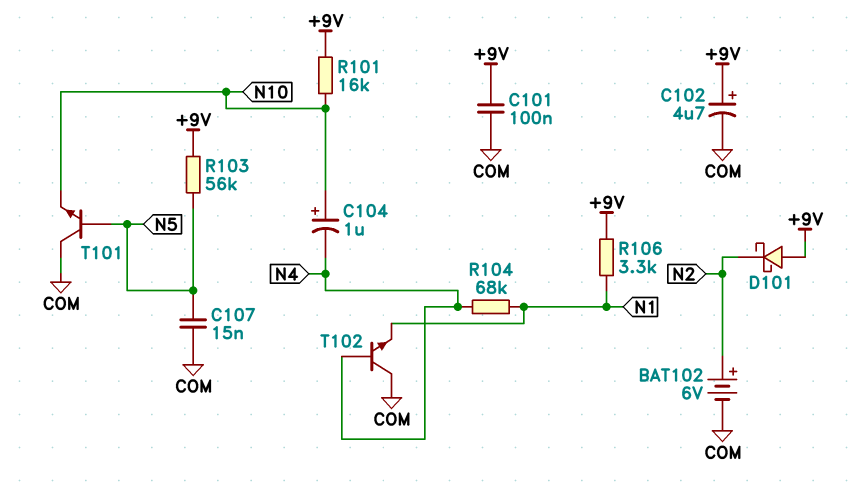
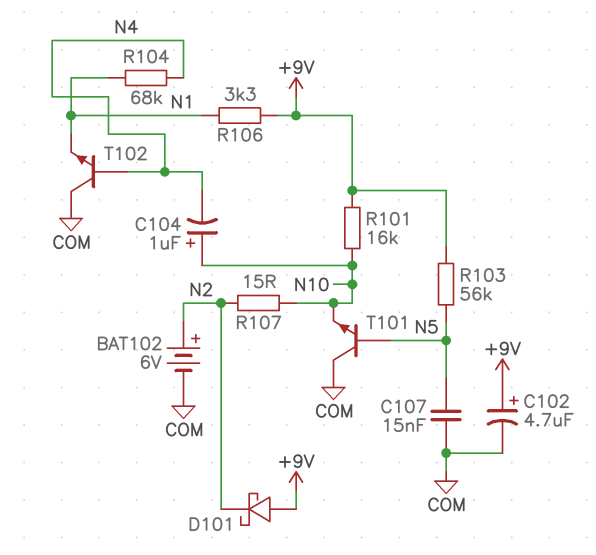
C101: 100nF (+9V, COM) -> none
R107: none -> 15 (N2, N10)

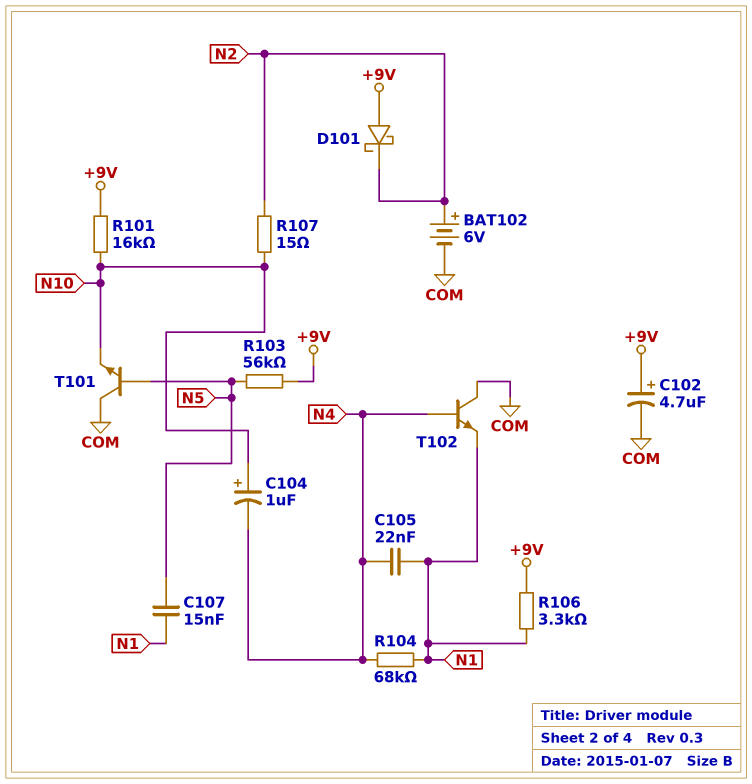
C105: none -> 22nF (N1, N4)
C107: 15nF (COM, N5) -> 15nF (N1, N5)

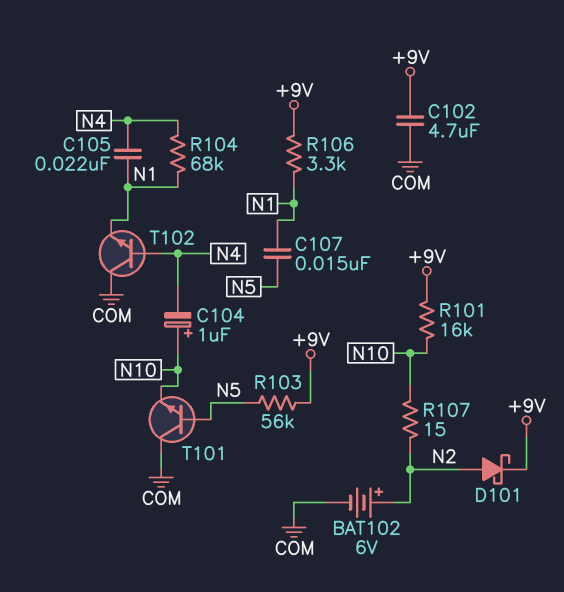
C102: 4.7uF (plus +9V, minus COM) -> 4.7uF (+9V, COM)
D101: schottky (A +9V, K N2) -> schottky (A N2, K +9V)

